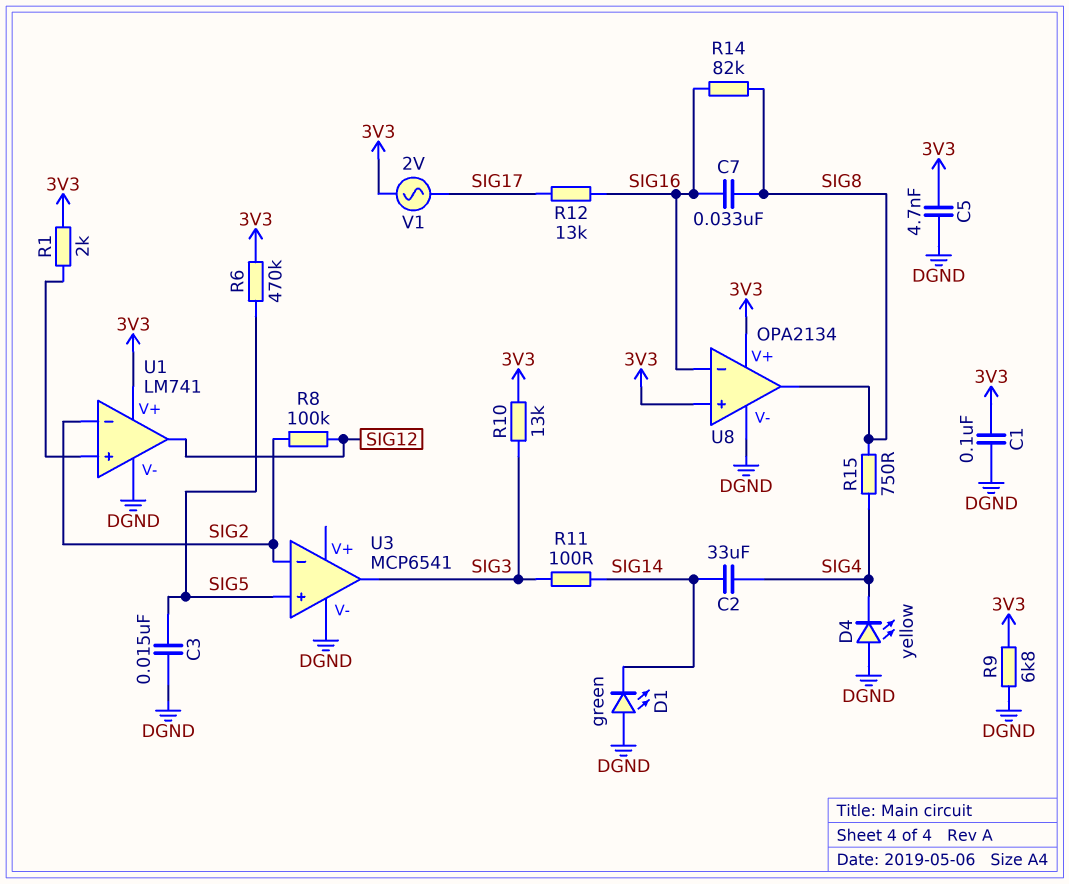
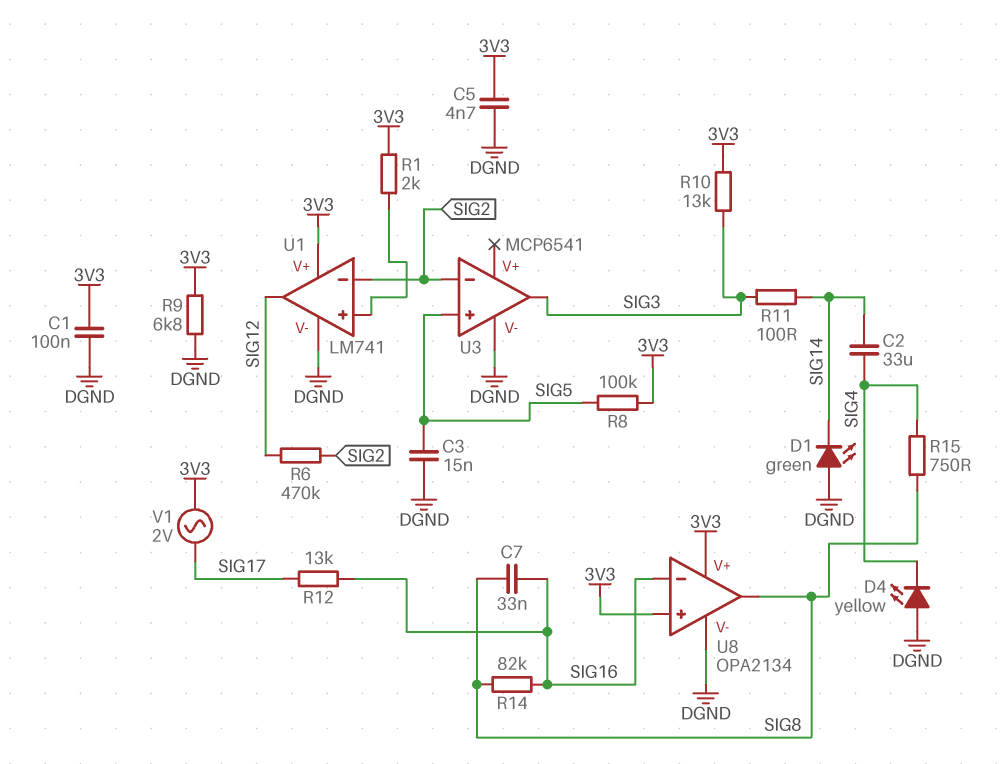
R6: 470k (3V3, SIG5) -> 470k (SIG2, SIG12)
R8: 100k (SIG2, SIG12) -> 100k (3V3, SIG5)

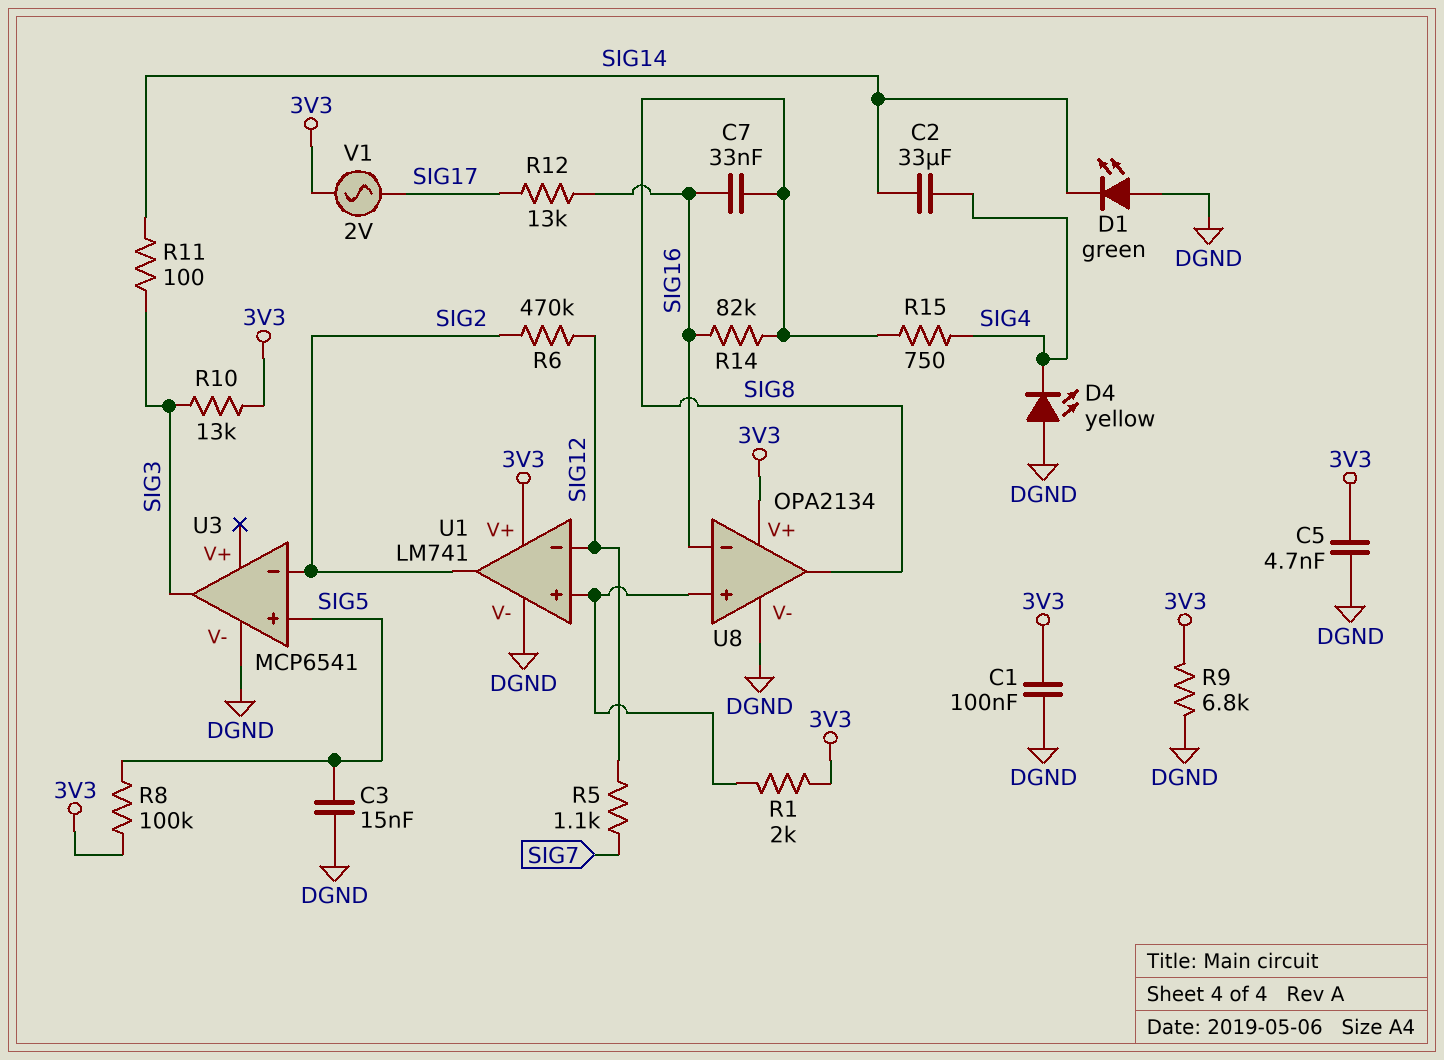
R5: none -> 1.1k (SIG7, SIG12)
U1 pin in-: SIG2 -> SIG12
U1 pin out: SIG12 -> SIG2
U8 pin in+: 3V3 -> U1/in+

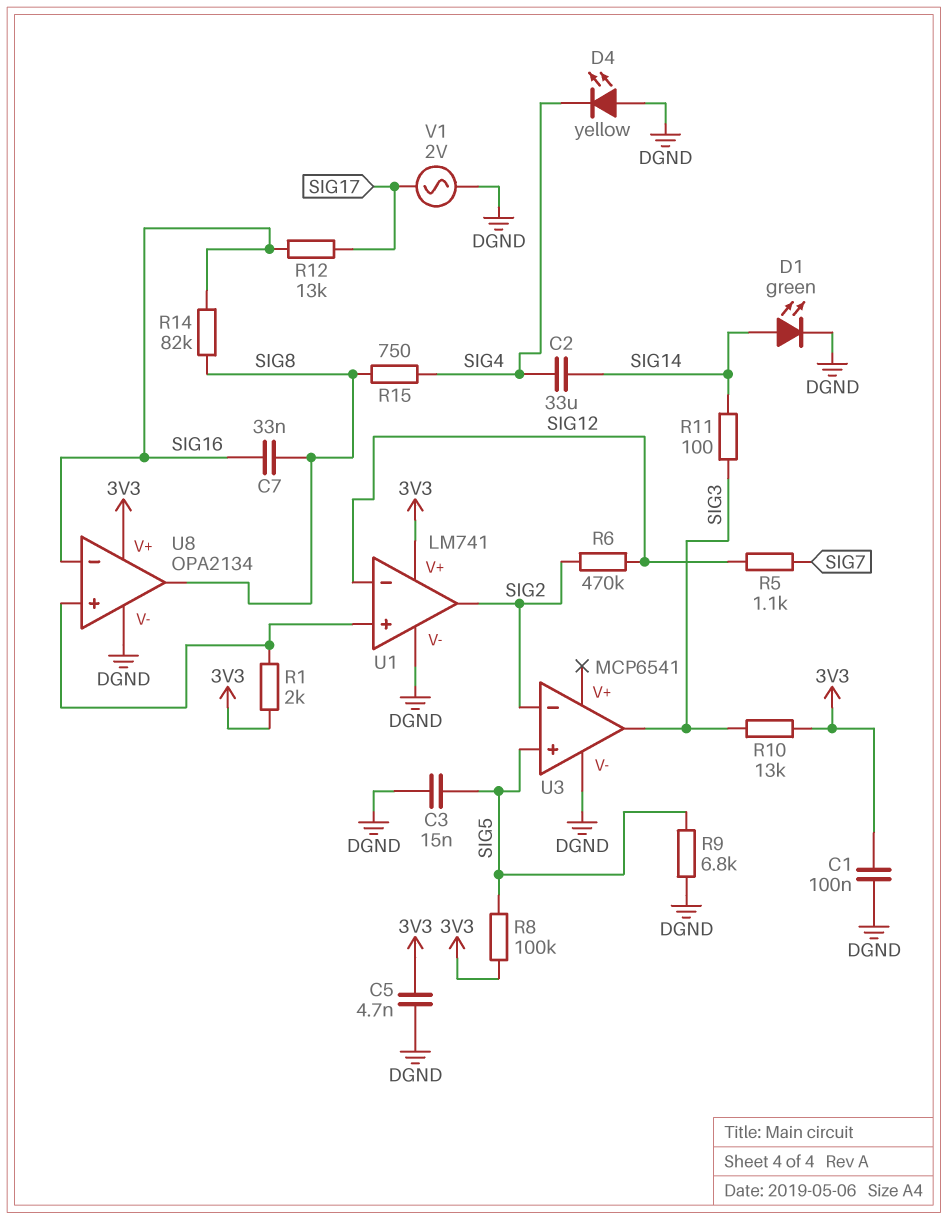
D1: LED green (A DGND, K SIG14) -> LED green (A SIG14, K DGND)
R9: 6.8k (3V3, DGND) -> 6.8k (DGND, SIG5)
V1: AC 2V (3V3, SIG17) -> AC 2V (DGND, SIG17)

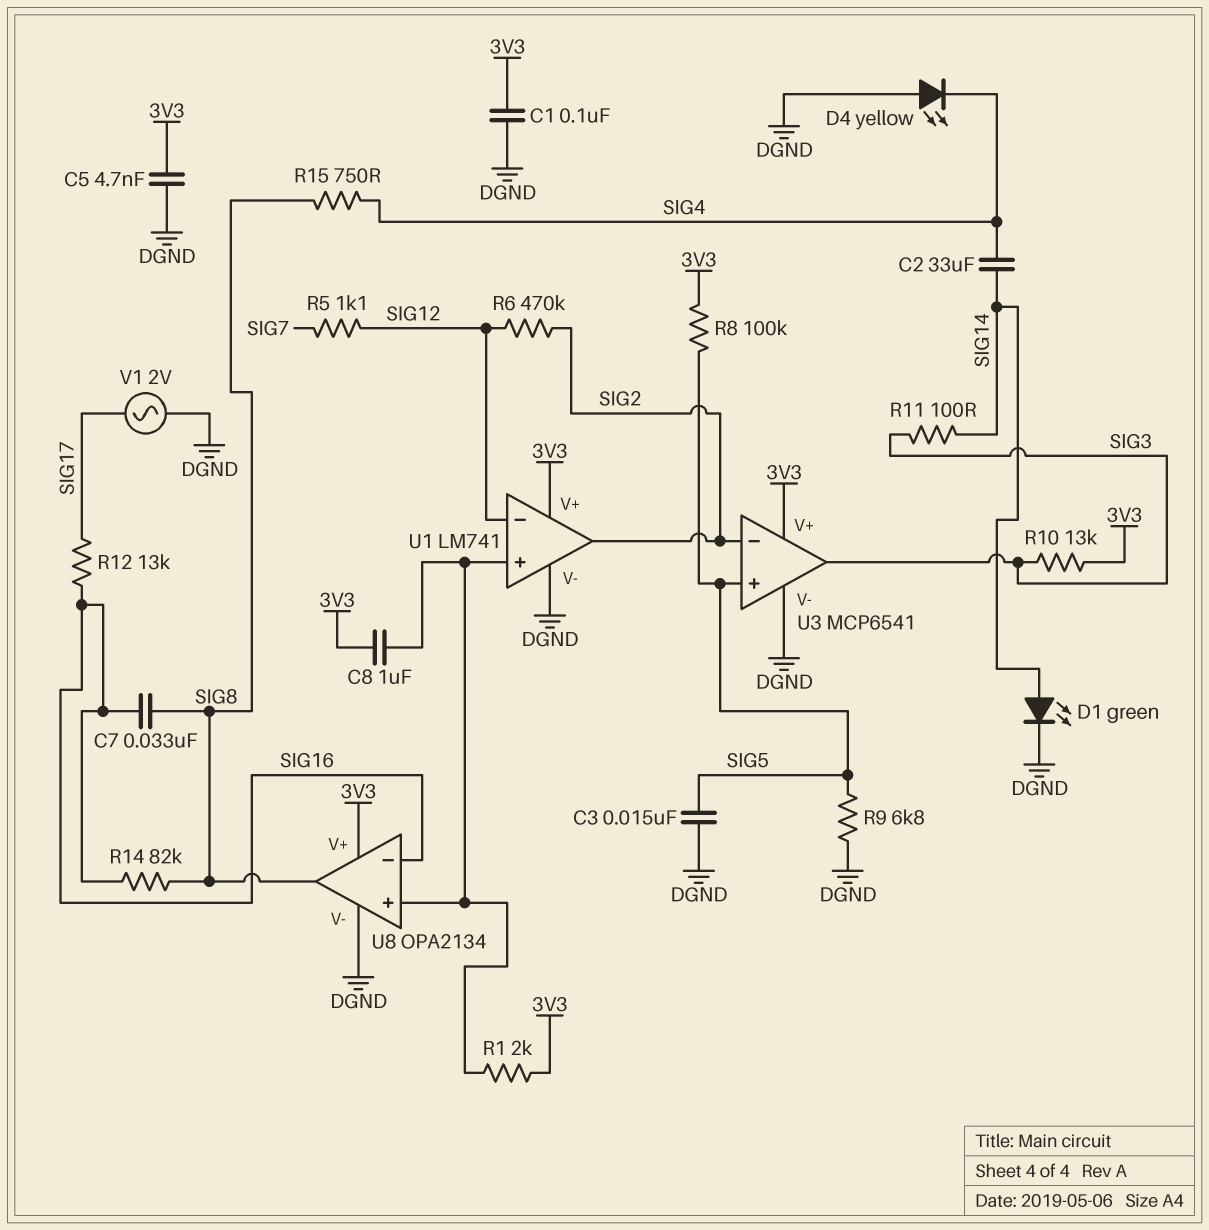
C8: none -> 1uF (3V3, U1/in+)
U3 pin V+: none -> 3V3

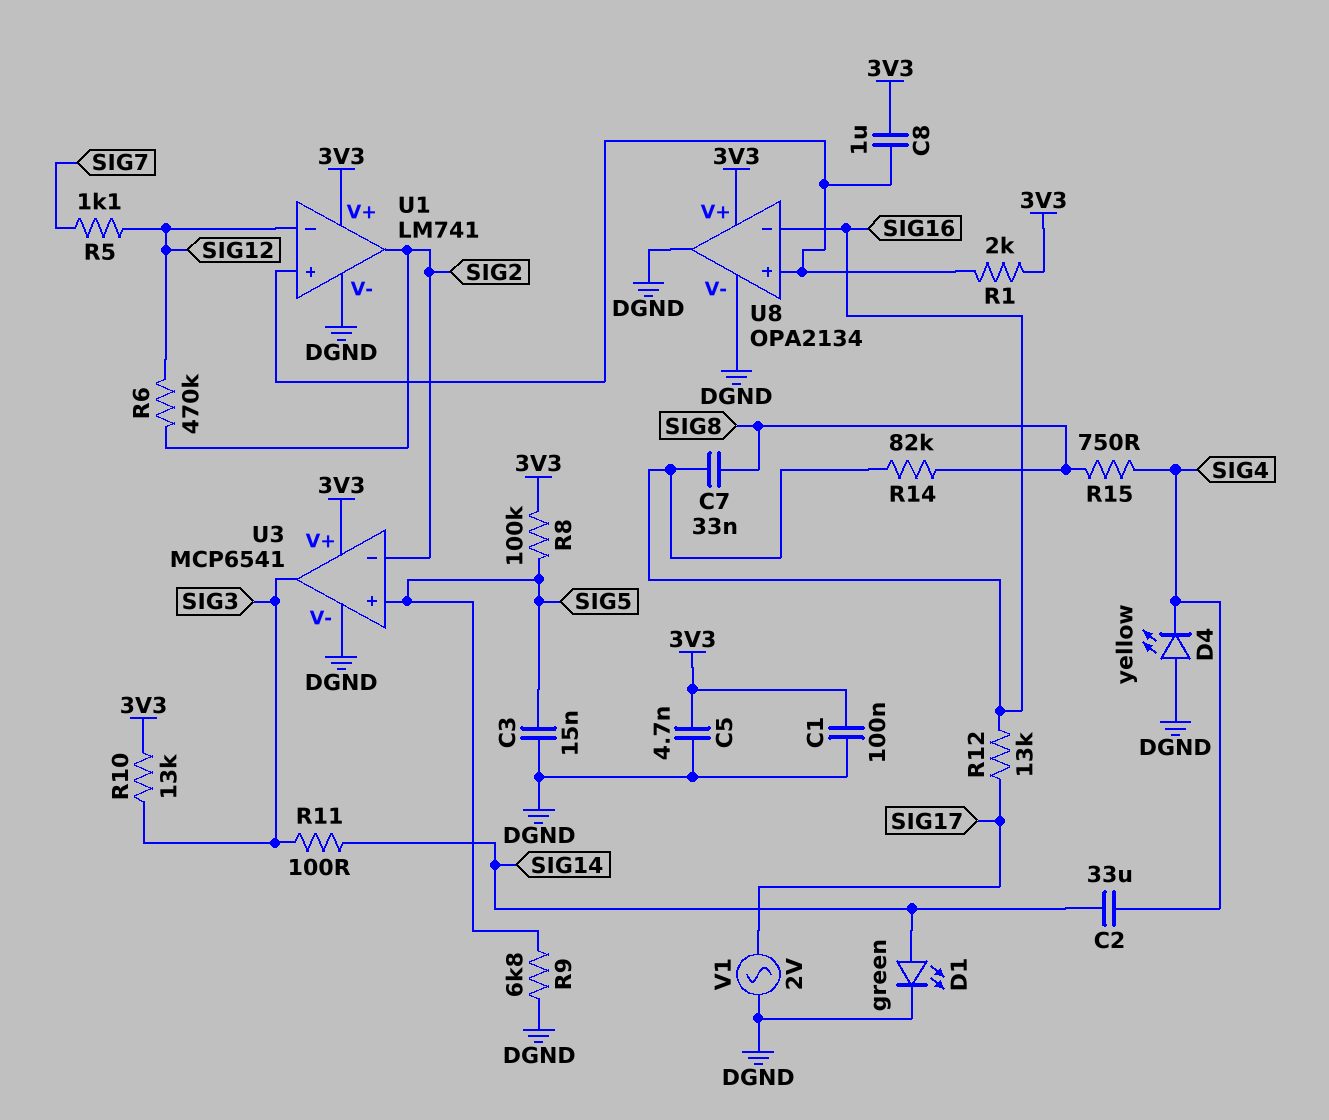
U8 pin out: SIG8 -> DGND

